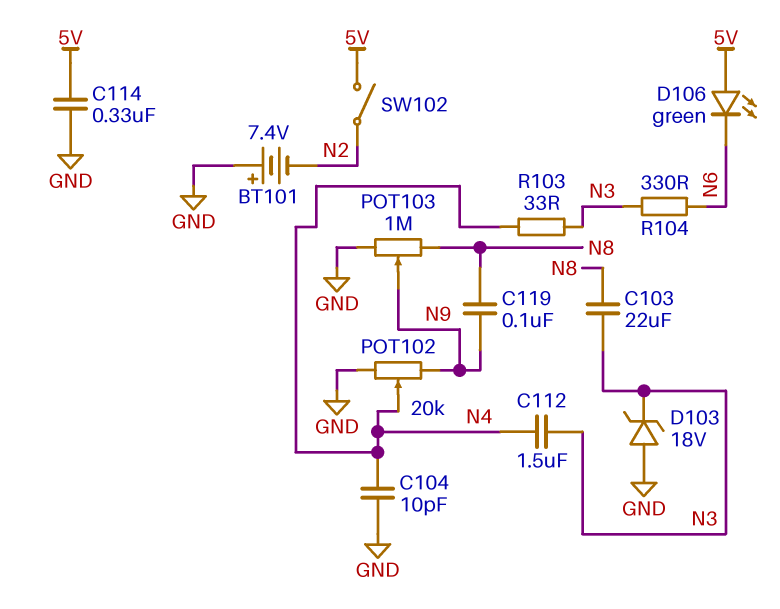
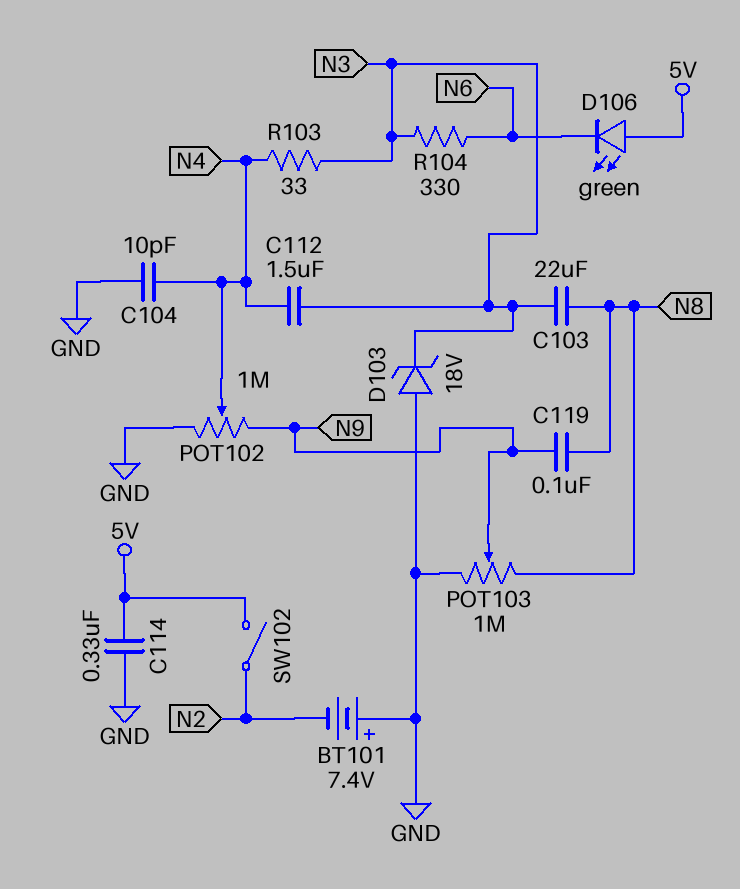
POT102: 20k (GND, N9, wiper N4) -> 1M (GND, N9, wiper N4)

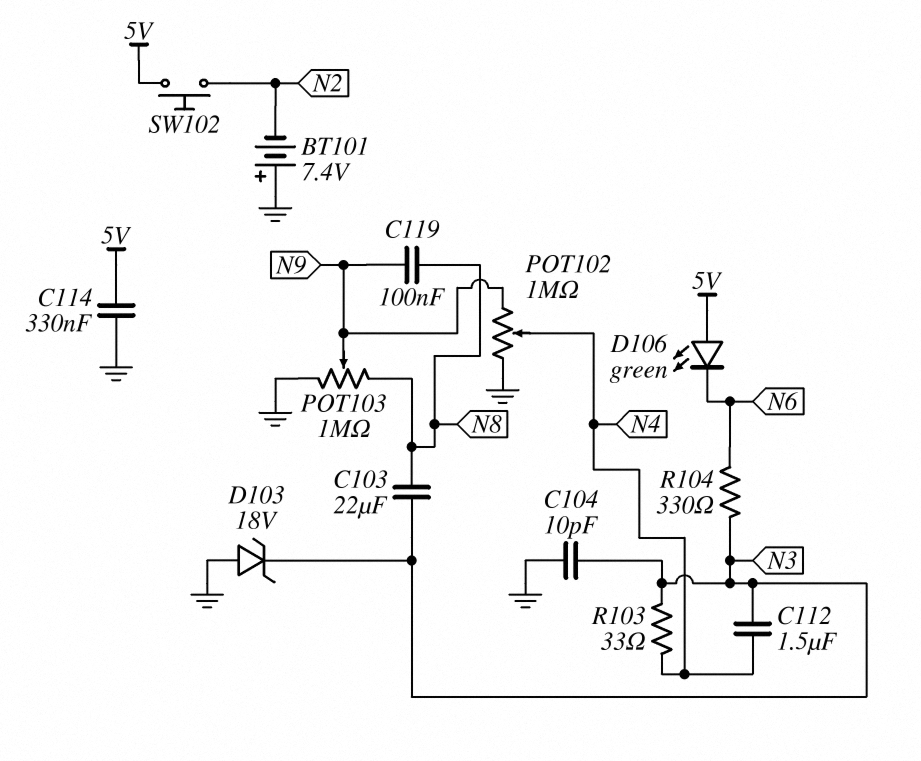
C104: 10pF (GND, N4) -> 10pF (GND, N3)
SW102: switch (5V, N2) -> button (5V, N2)

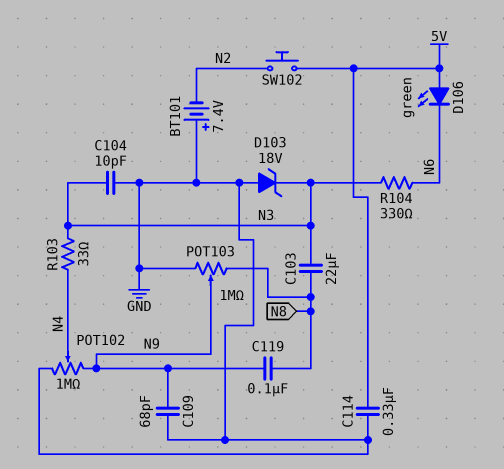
C109: none -> 68pF (GND, N9)
C112: 1.5uF (N3, N4) -> none

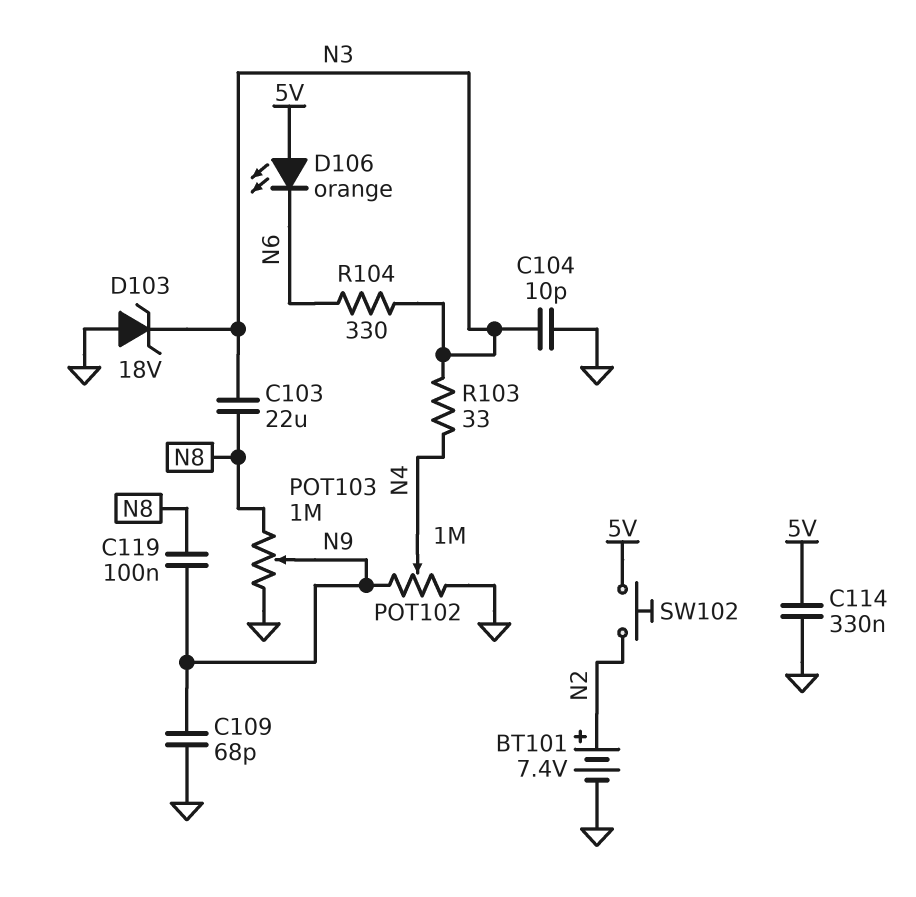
BT101: 7.4V (plus GND, minus N2) -> 7.4V (plus N2, minus GND)
D106: LED green (A 5V, K N6) -> LED orange (A 5V, K N6)

